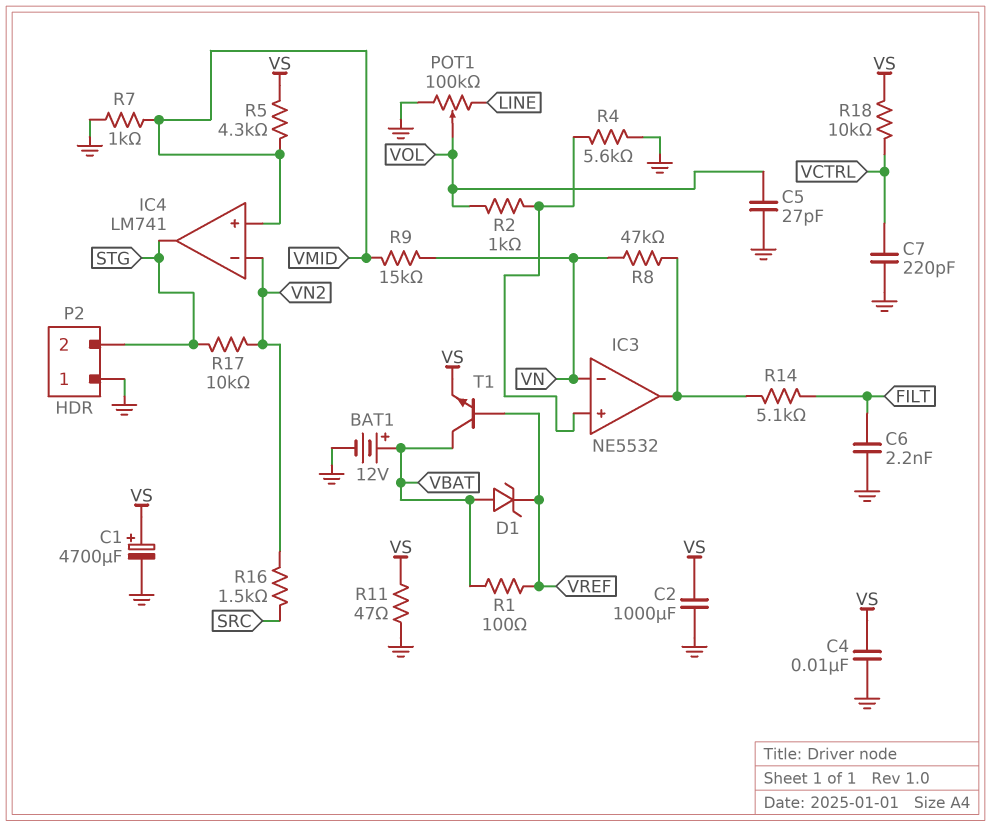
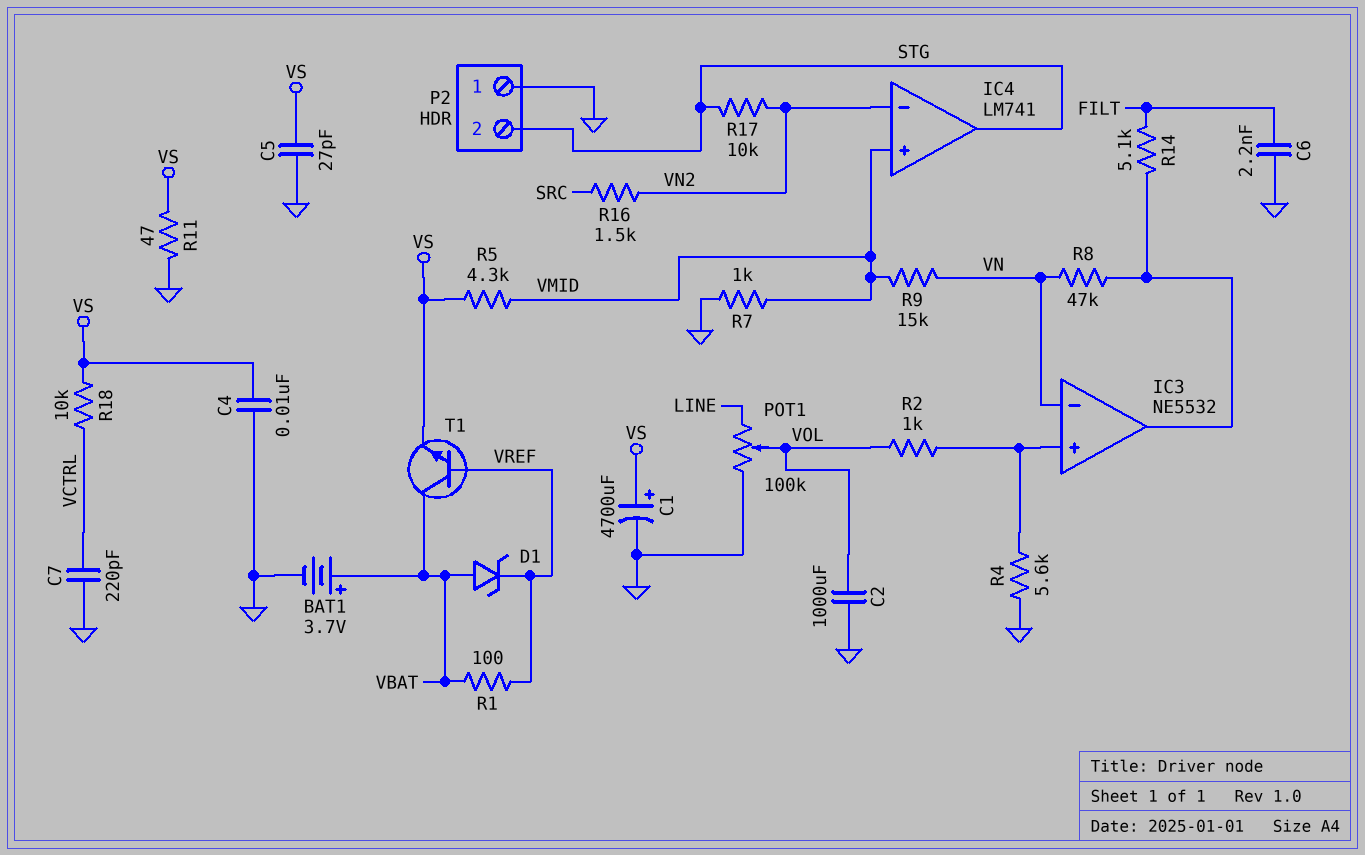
BAT1: 12V (plus VBAT, minus GND) -> 3.7V (plus VBAT, minus GND)
C2: 1000uF (GND, VS) -> 1000uF (GND, VOL)
C5: 27pF (GND, VOL) -> 27pF (GND, VS)

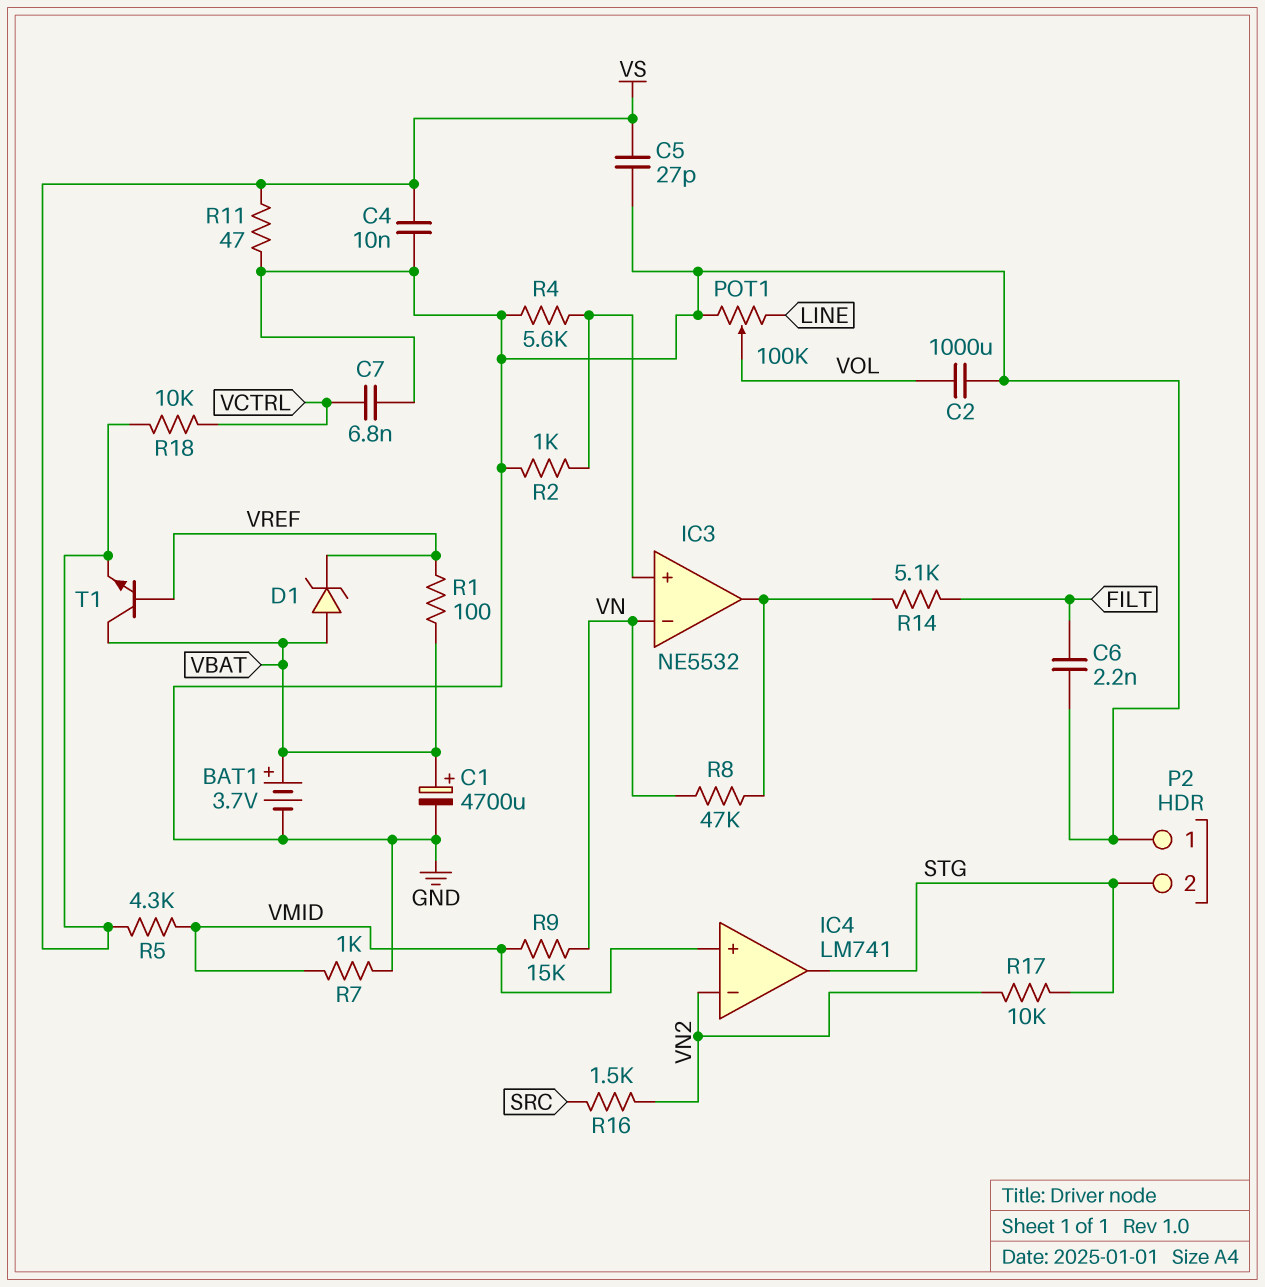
C1: 4700uF (plus VS, minus GND) -> 4700uF (plus VBAT, minus GND)
C7: 220pF (GND, VCTRL) -> 6.8nF (GND, VCTRL)
R2: 1k (IC3/in+, VOL) -> 1k (GND, IC3/in+)

